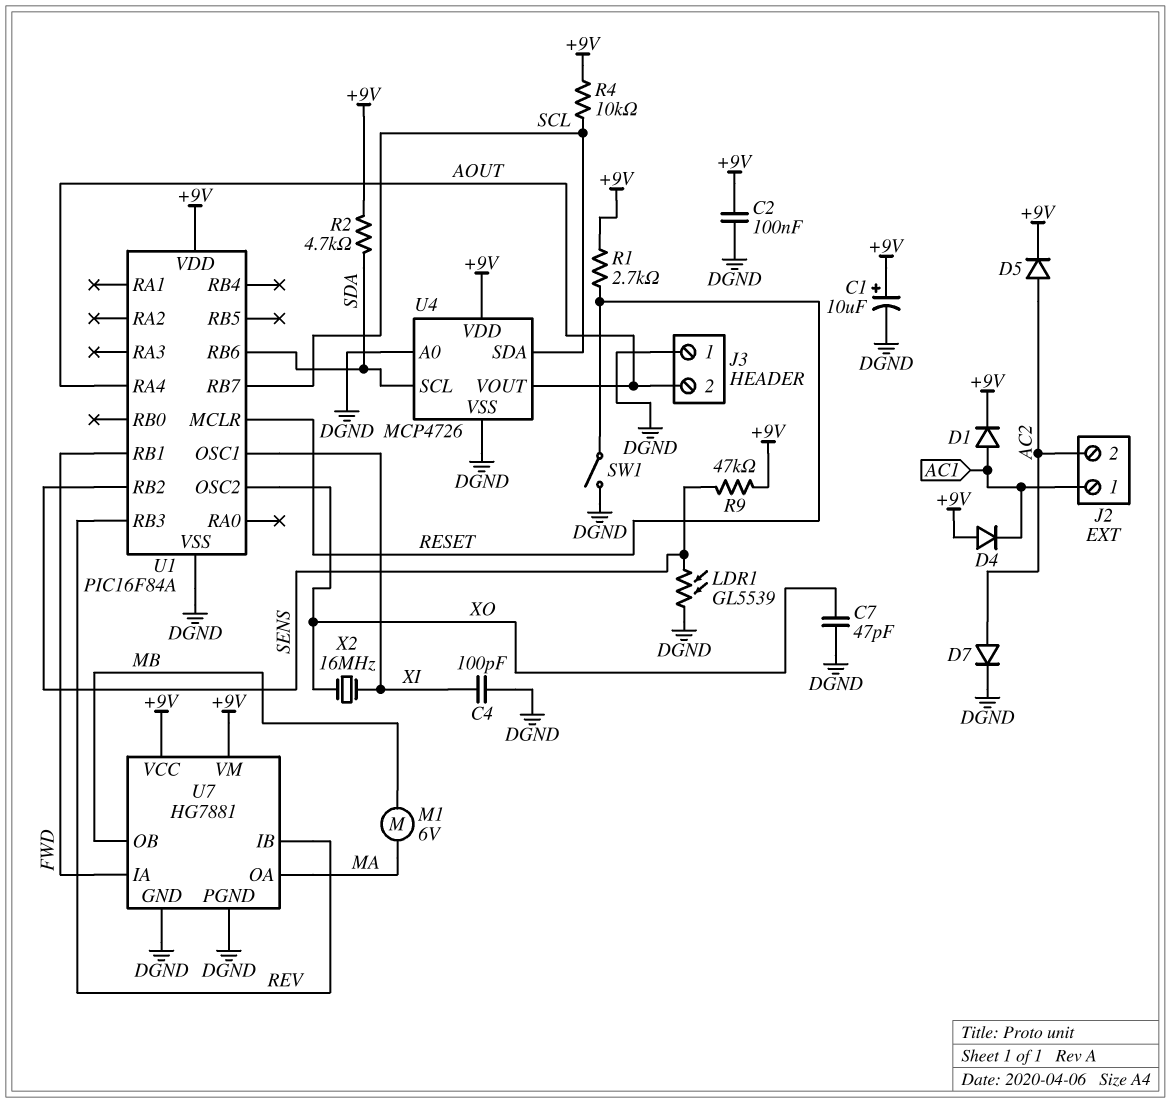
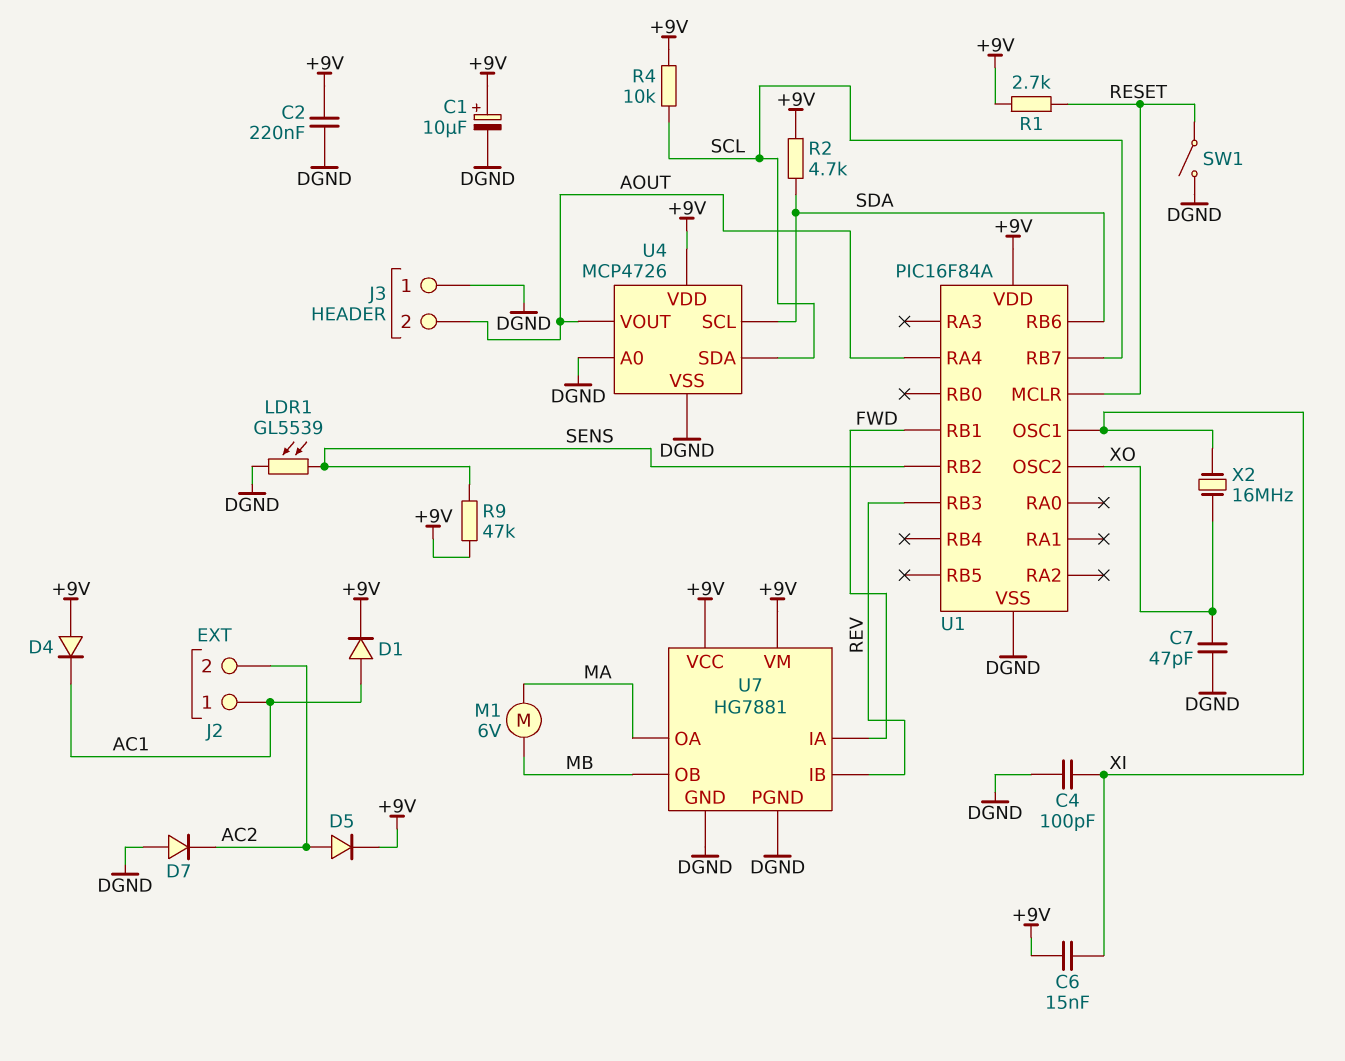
C2: 100nF (+9V, DGND) -> 220nF (+9V, DGND)
C6: none -> 15nF (+9V, XI)
D7: diode (A AC2, K DGND) -> diode (A DGND, K AC2)

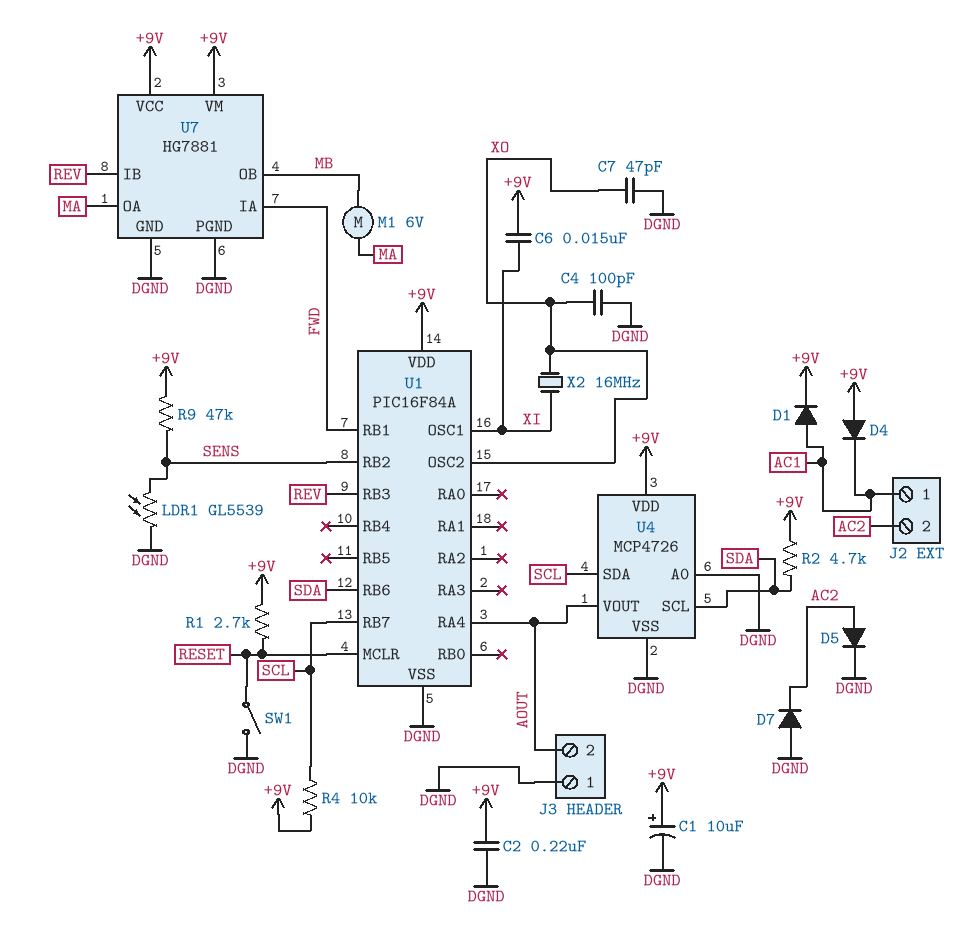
C4: 100pF (DGND, XI) -> 100pF (DGND, XO)
D5: diode (A AC2, K +9V) -> diode (A AC2, K DGND)

